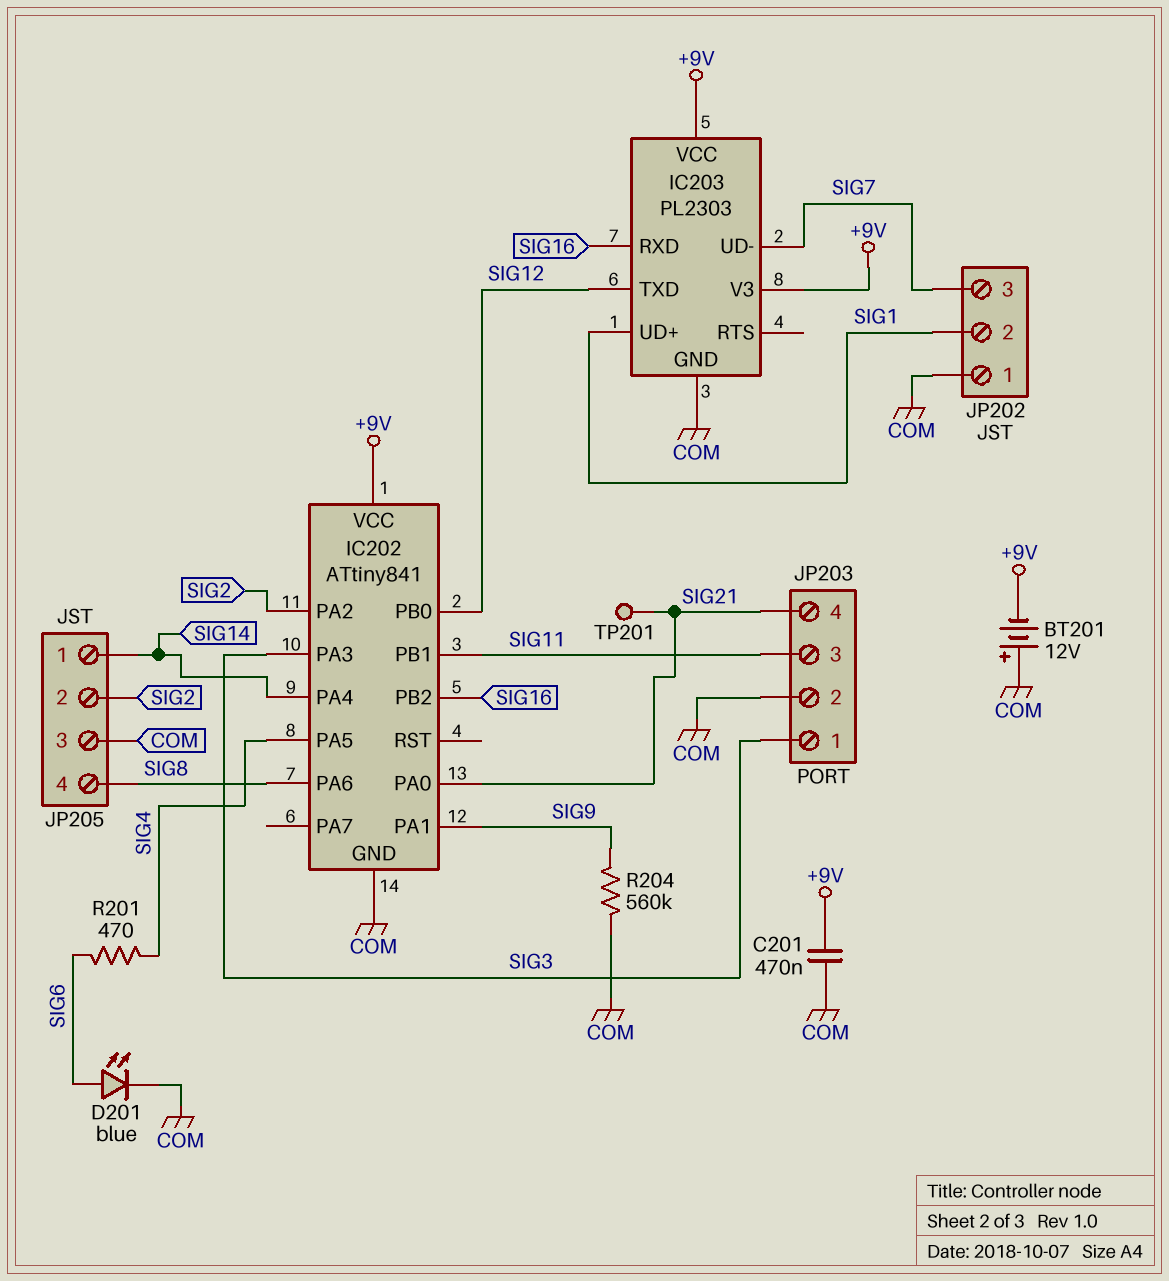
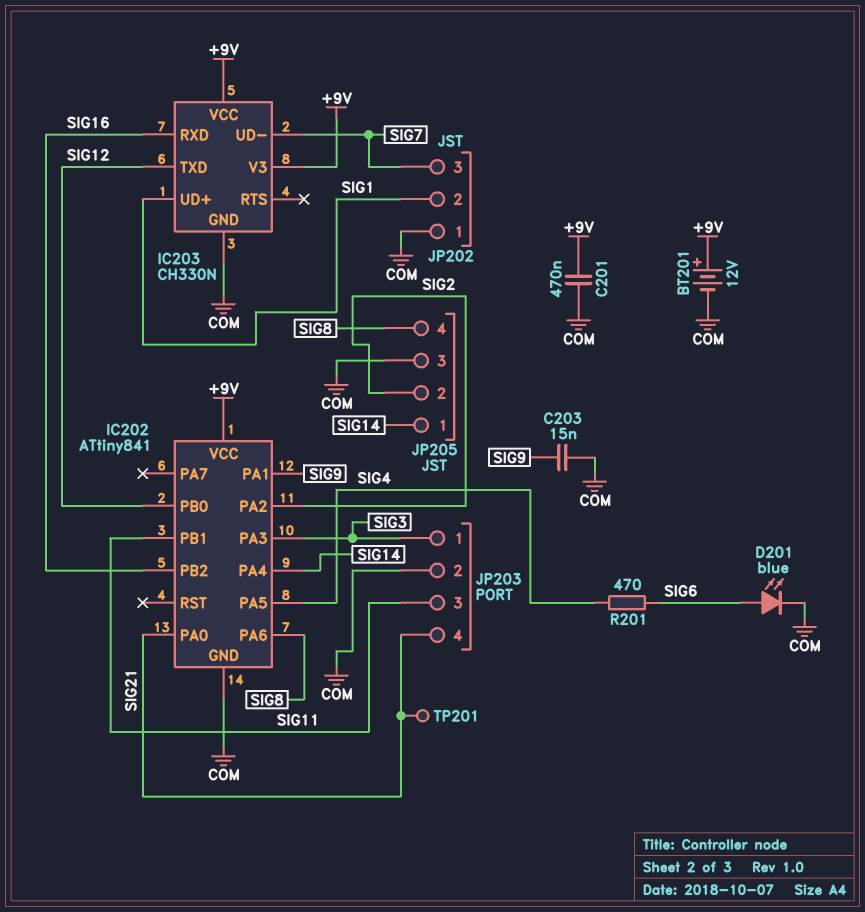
BT201: 12V (plus COM, minus +9V) -> 12V (plus +9V, minus COM)
C203: none -> 15nF (COM, SIG9)
IC203: PL2303 -> CH330N
R204: 560k (COM, SIG9) -> none

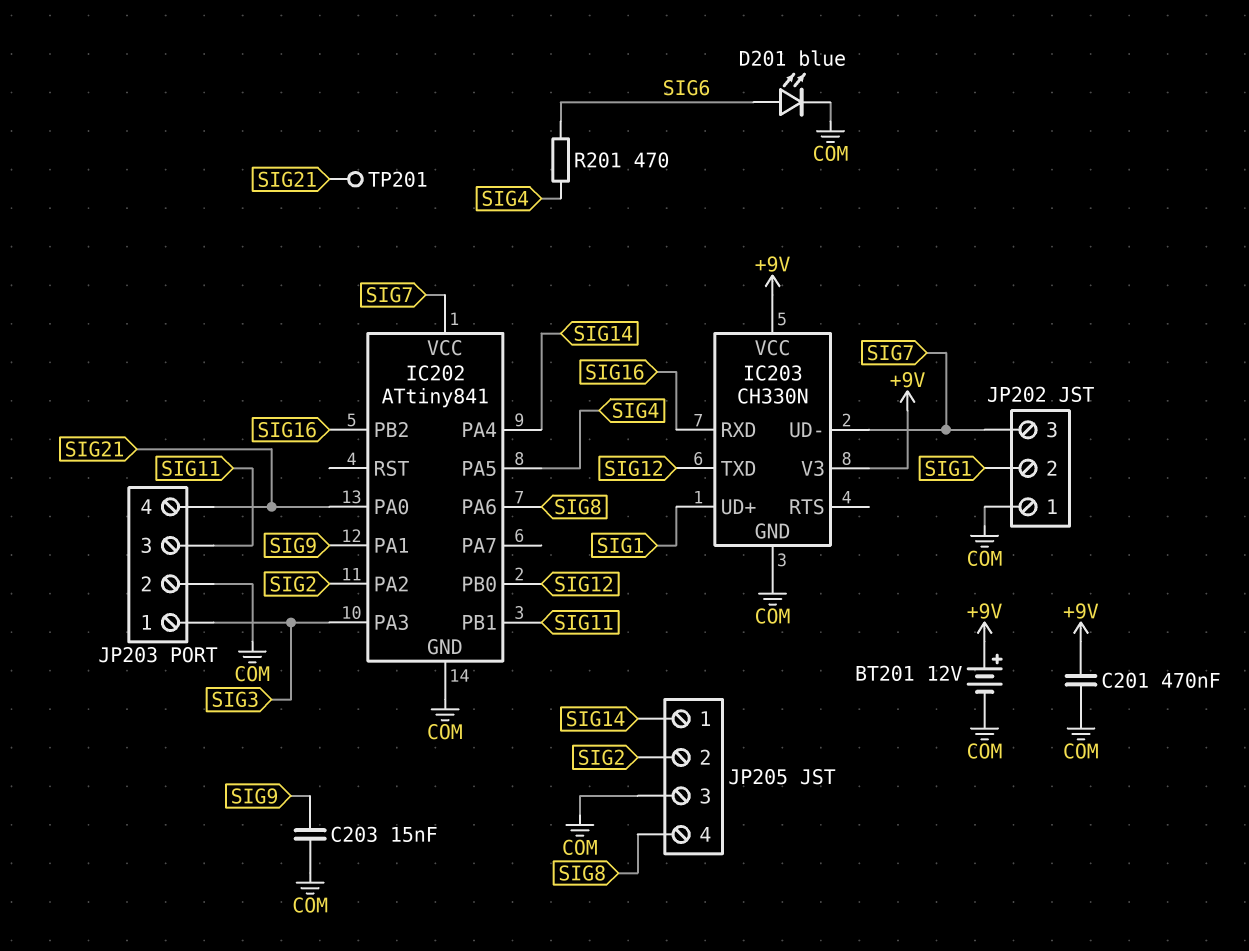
IC202 pin VCC: +9V -> SIG7

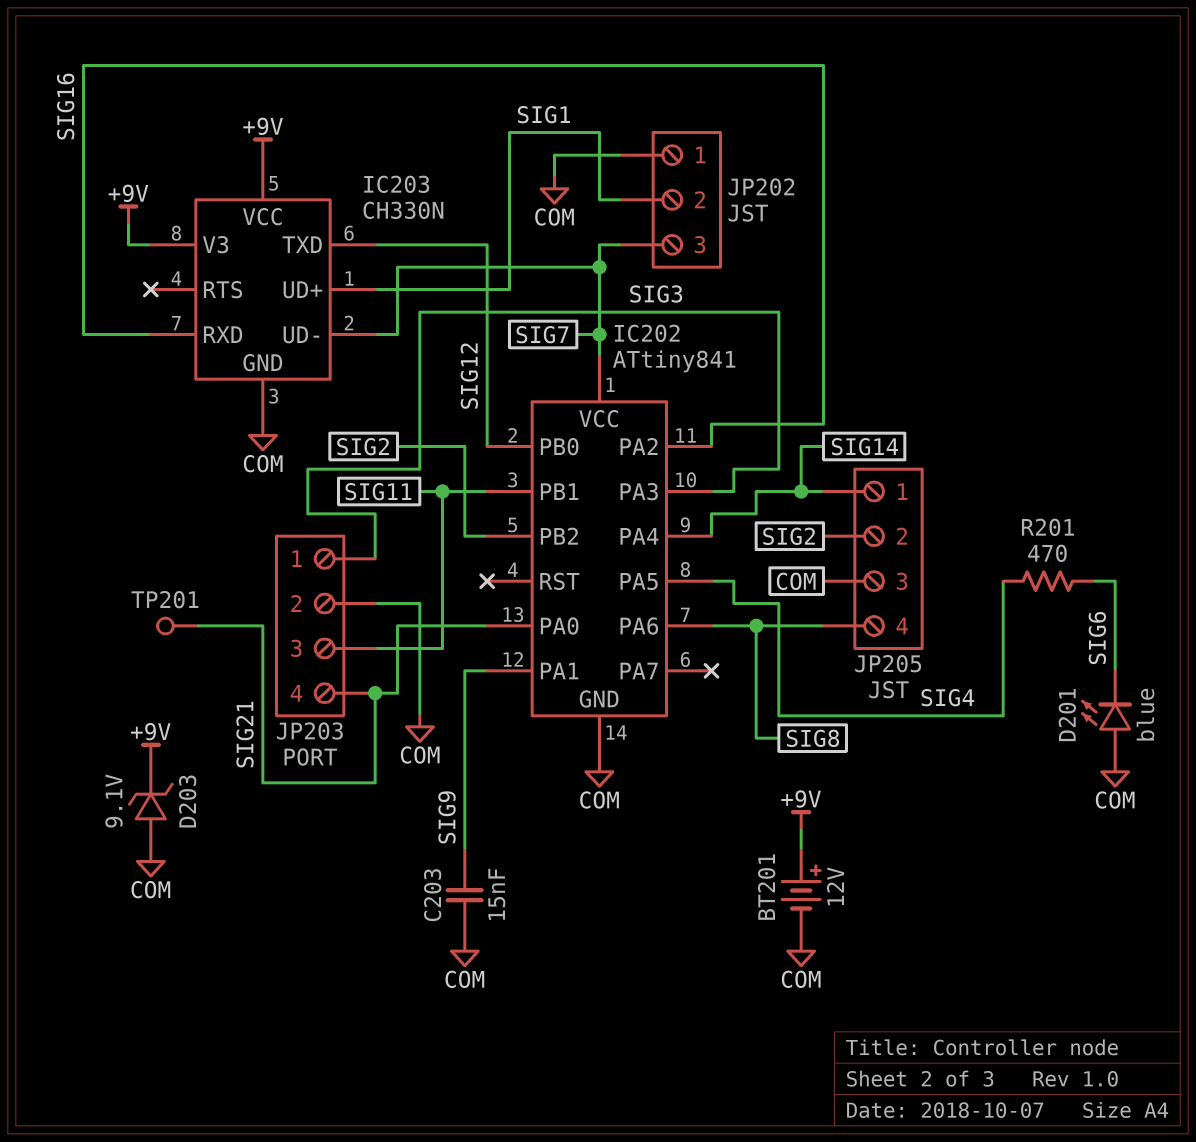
C201: 470nF (+9V, COM) -> none
D201: LED blue (A SIG6, K COM) -> LED blue (A COM, K SIG6)
D203: none -> zener 9.1V (A COM, K +9V)
IC202 pin PA2: SIG2 -> SIG16
IC202 pin PB2: SIG16 -> SIG2

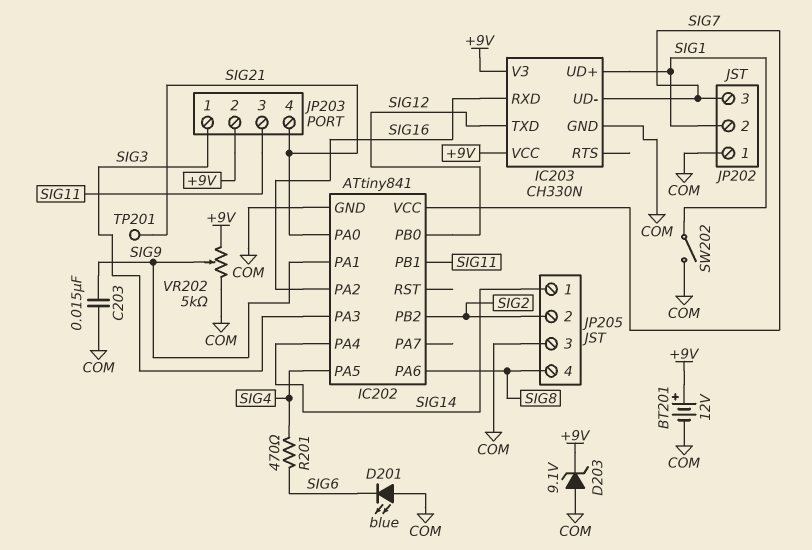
JP203 pin 2: COM -> +9V
SW202: none -> switch (COM, SIG1)
VR202: none -> 5k (+9V, COM, wiper SIG9)

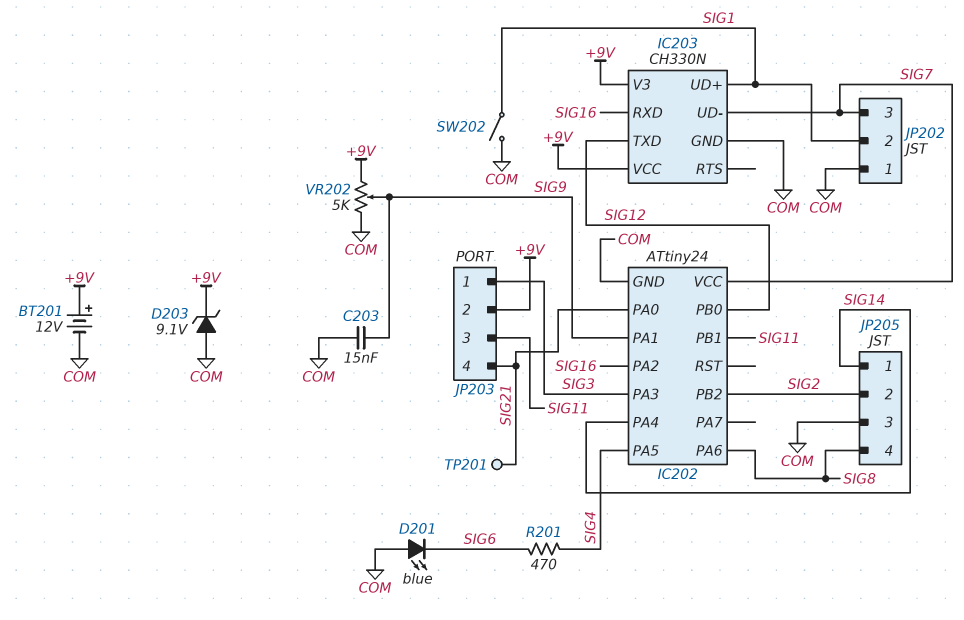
IC202: ATtiny841 -> ATtiny24

